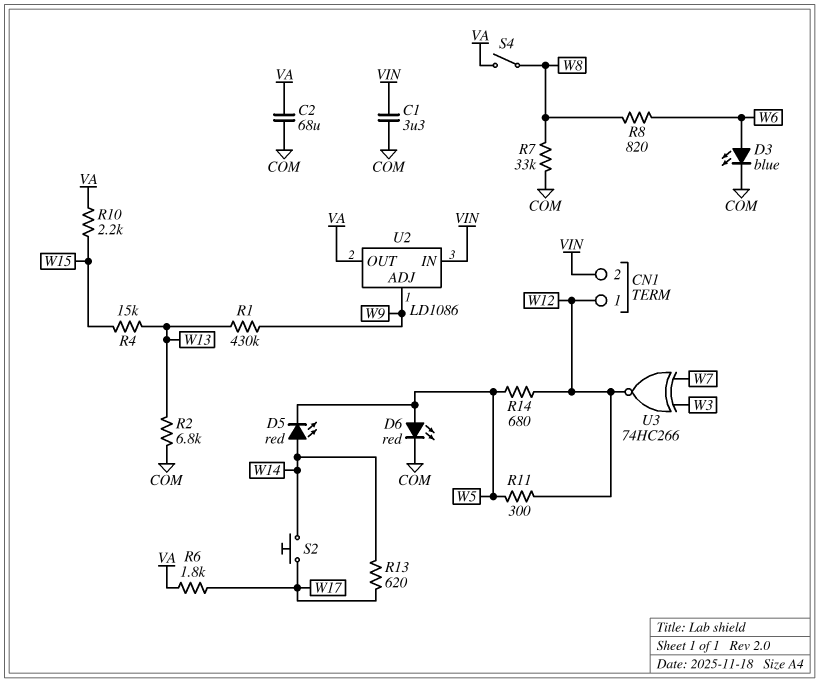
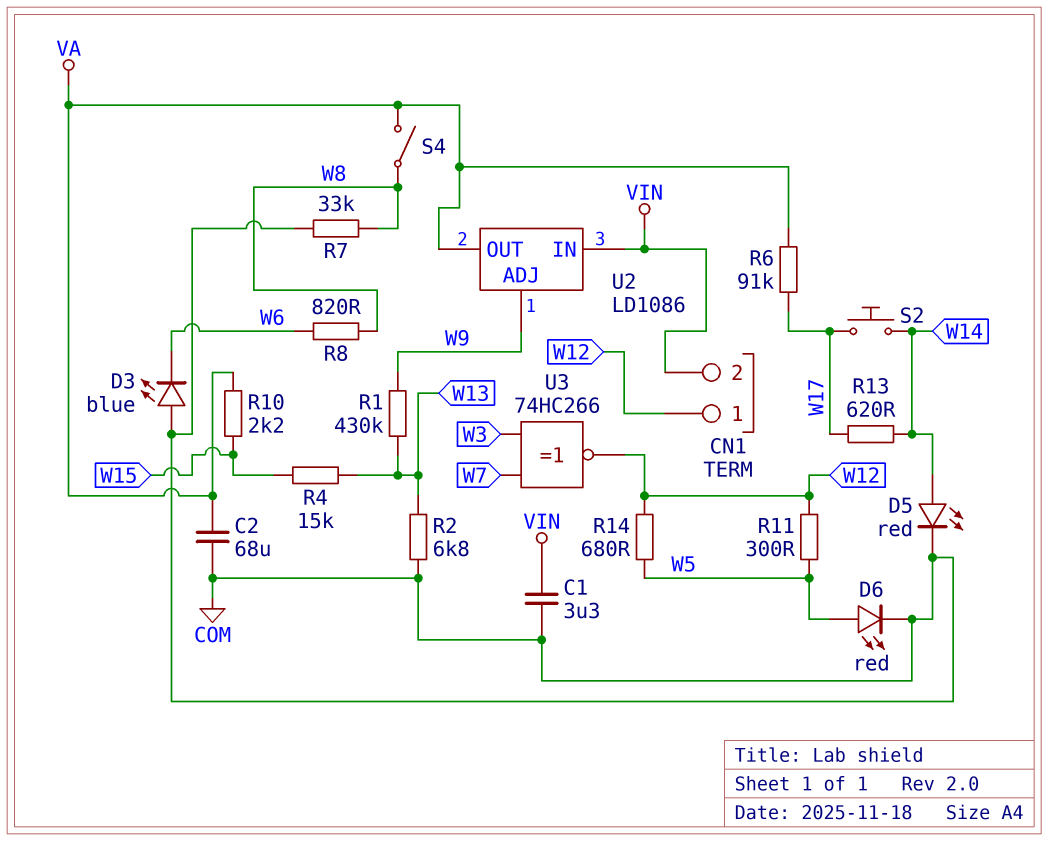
D3: LED blue (A W6, K COM) -> LED blue (A COM, K W6)
D5: LED red (A W14, K W5) -> LED red (A W14, K COM)
R6: 1.8k (VA, W17) -> 91k (VA, W17)

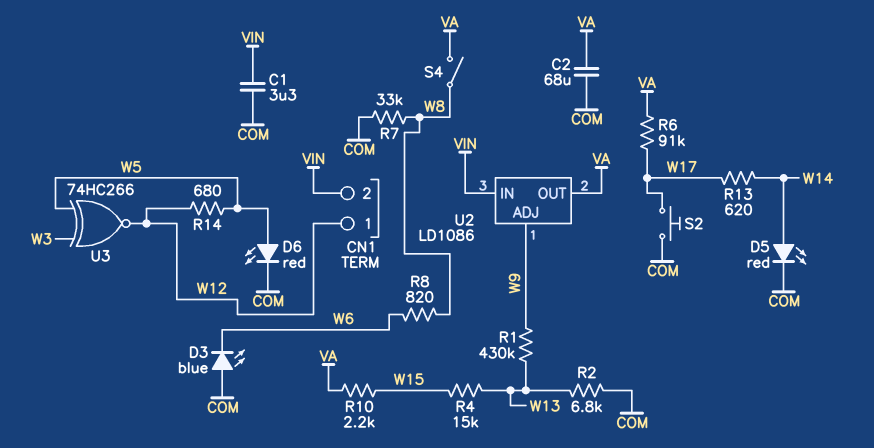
R11: 300 (W5, W12) -> none
S2: button (W14, W17) -> button (COM, W17)
U3: XNOR 74HC266 (in W3, in W7, out W12) -> XNOR 74HC266 (in W3, in W5, out W12)

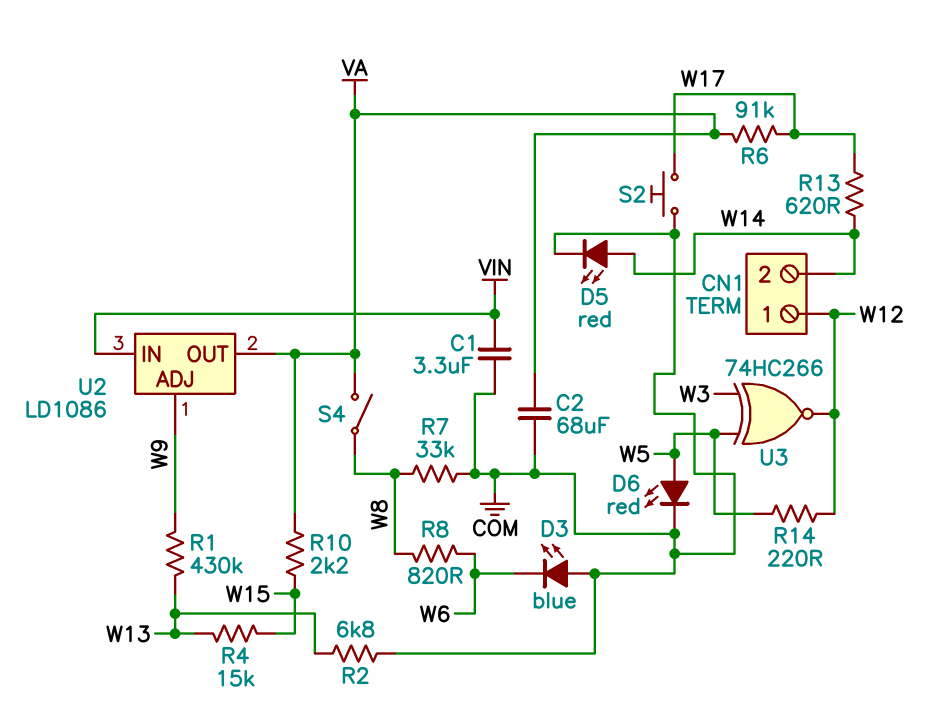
CN1 pin 2: VIN -> W14
R14: 680 (W5, W12) -> 220 (W5, W12)

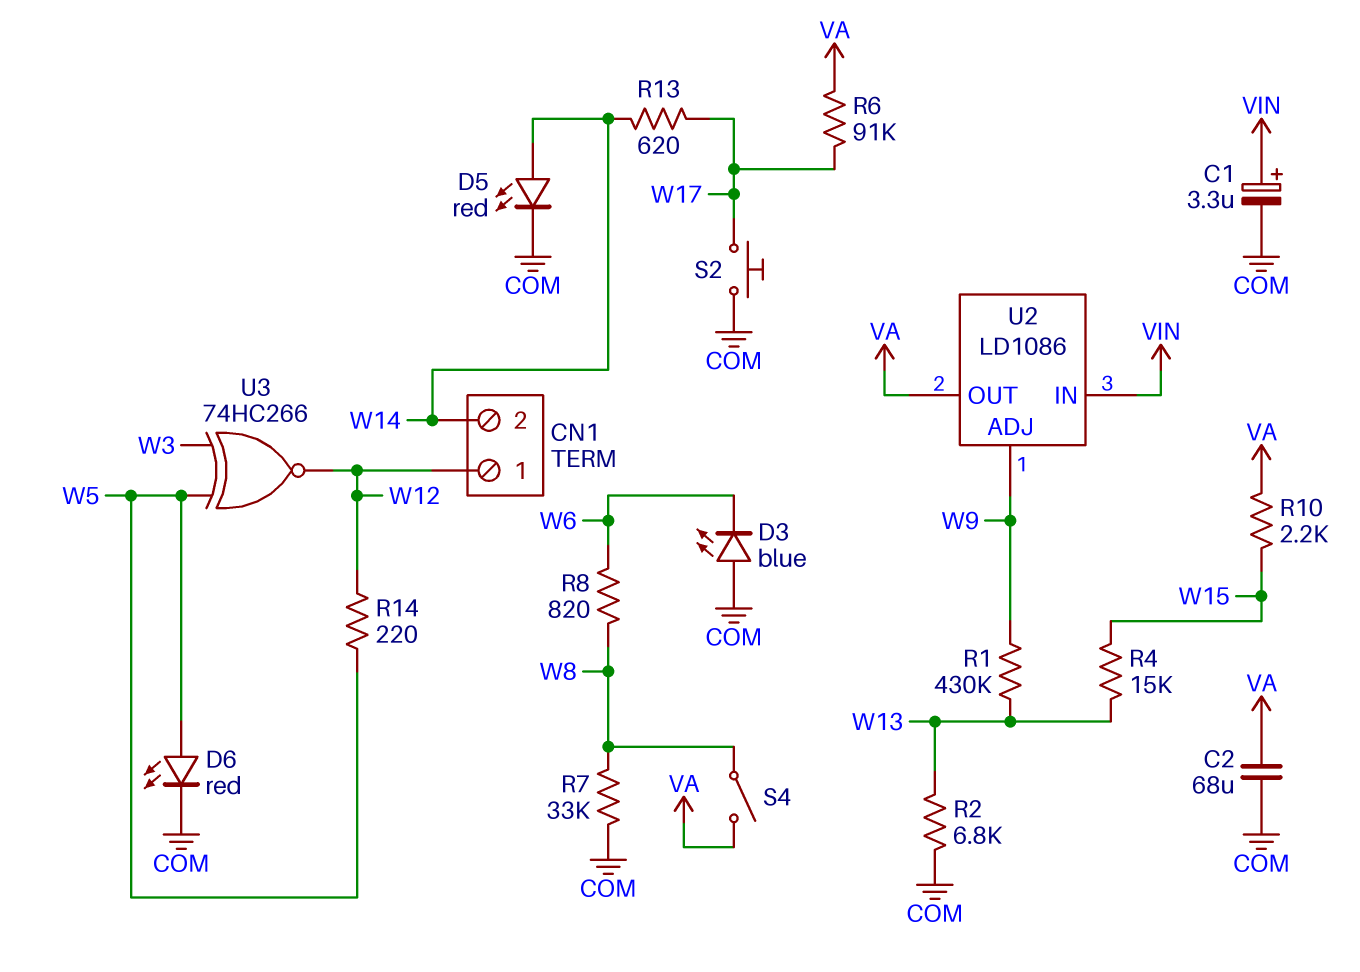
C1: 3.3uF (COM, VIN) -> 3.3uF (plus VIN, minus COM)

